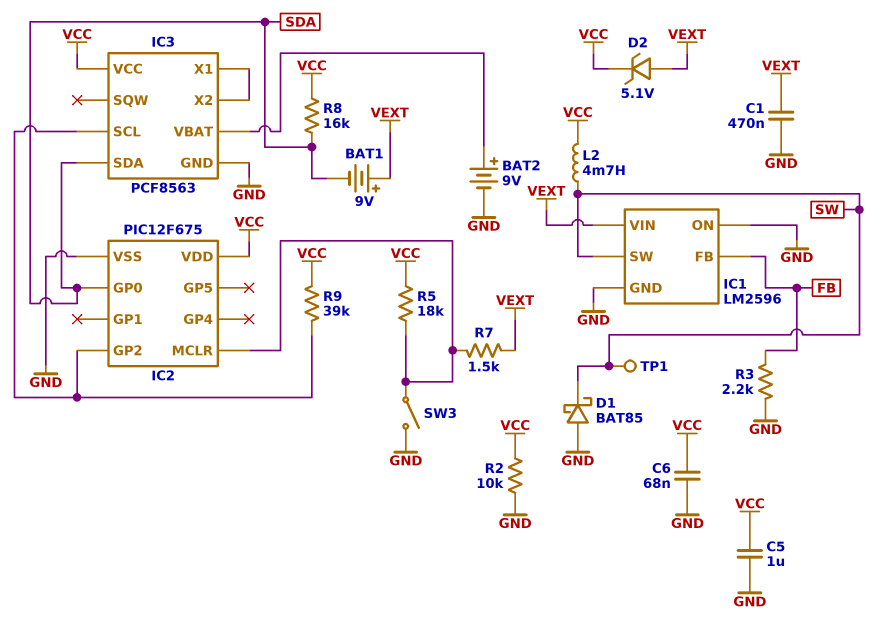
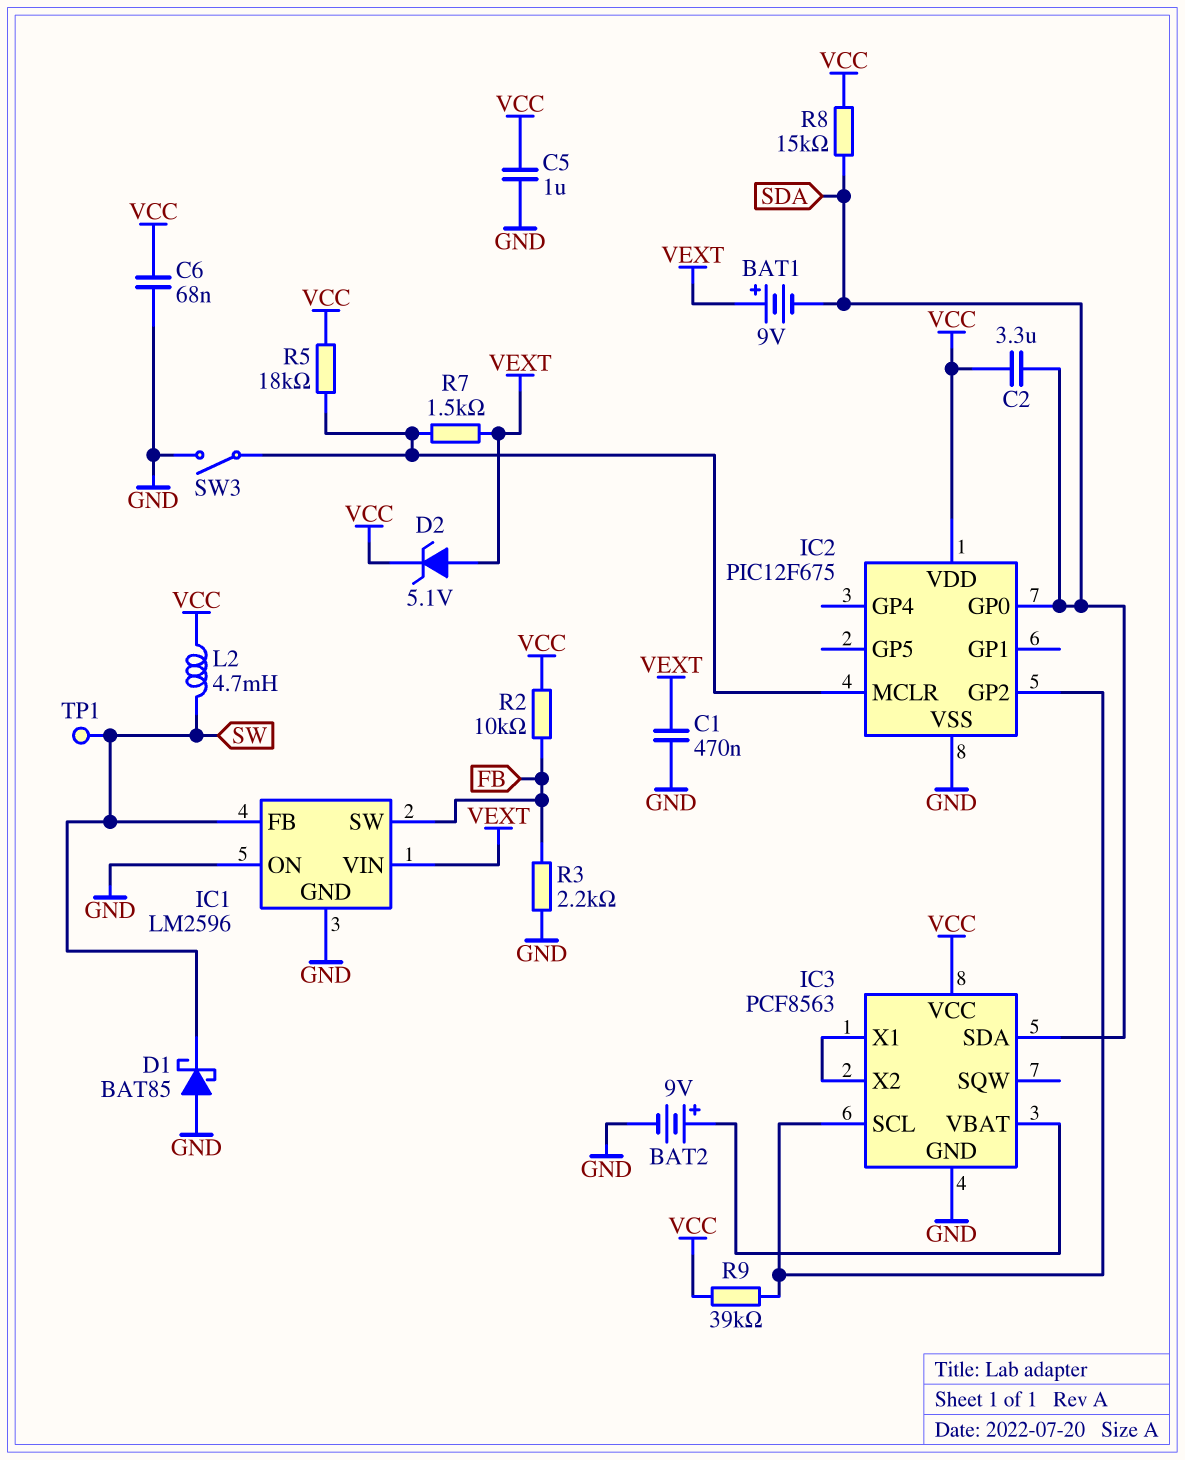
C2: none -> 3.3uF (SDA, VCC)
IC1 pin FB: FB -> SW
IC1 pin SW: SW -> FB
R2: 10k (GND, VCC) -> 10k (FB, VCC)
R8: 16k (SDA, VCC) -> 15k (SDA, VCC)

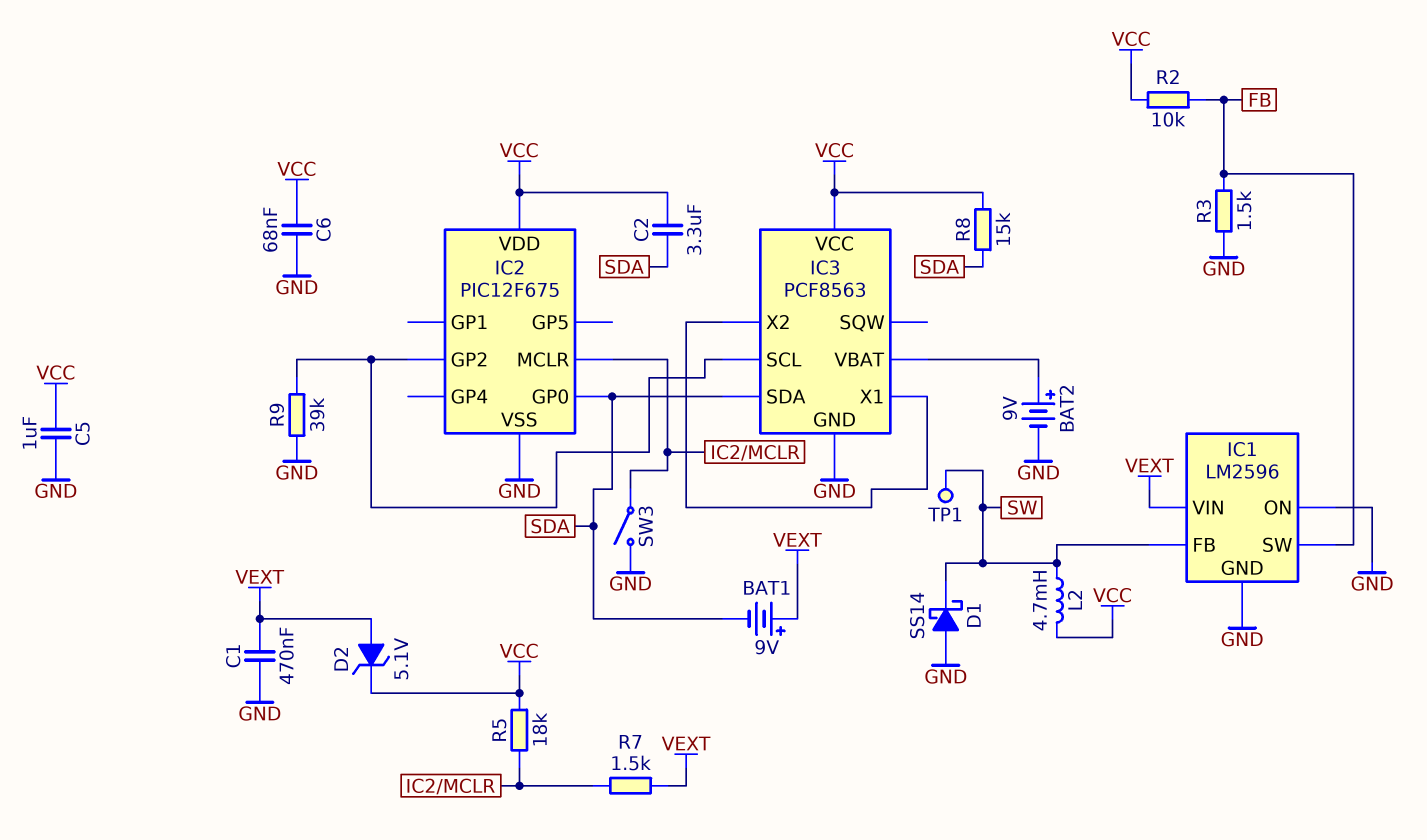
D1: schottky BAT85 (A GND, K SW) -> schottky SS14 (A GND, K SW)
R3: 2.2k (FB, GND) -> 1.5k (FB, GND)
R9: 39k (IC2/GP2, VCC) -> 39k (GND, IC2/GP2)

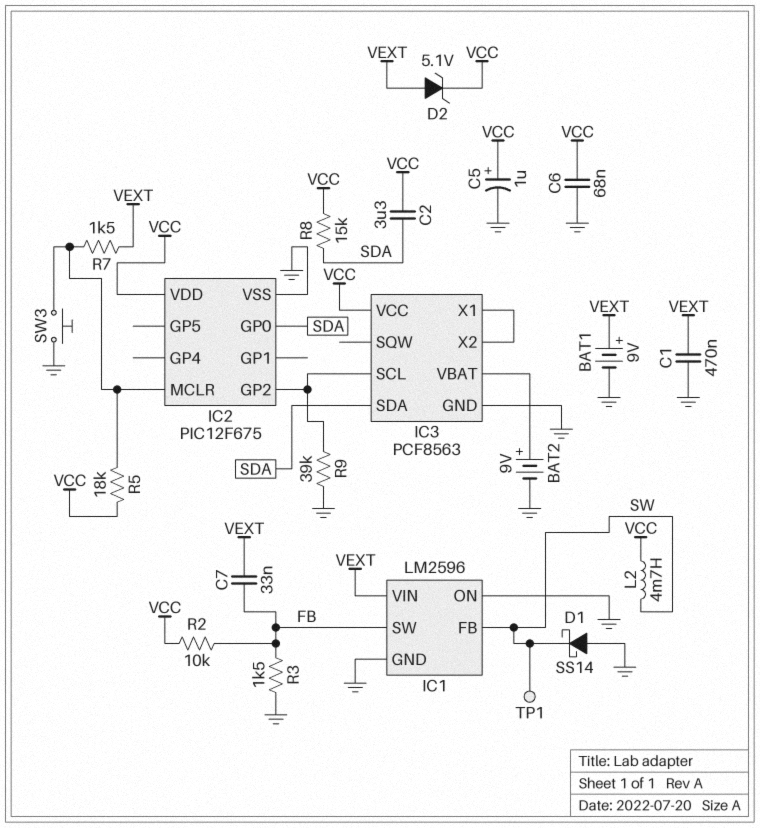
BAT1: 9V (plus VEXT, minus SDA) -> 9V (plus VEXT, minus GND)
C5: 1uF (GND, VCC) -> 1uF (plus VCC, minus GND)
C7: none -> 33nF (FB, VEXT)
SW3: switch (GND, IC2/MCLR) -> button (GND, IC2/MCLR)

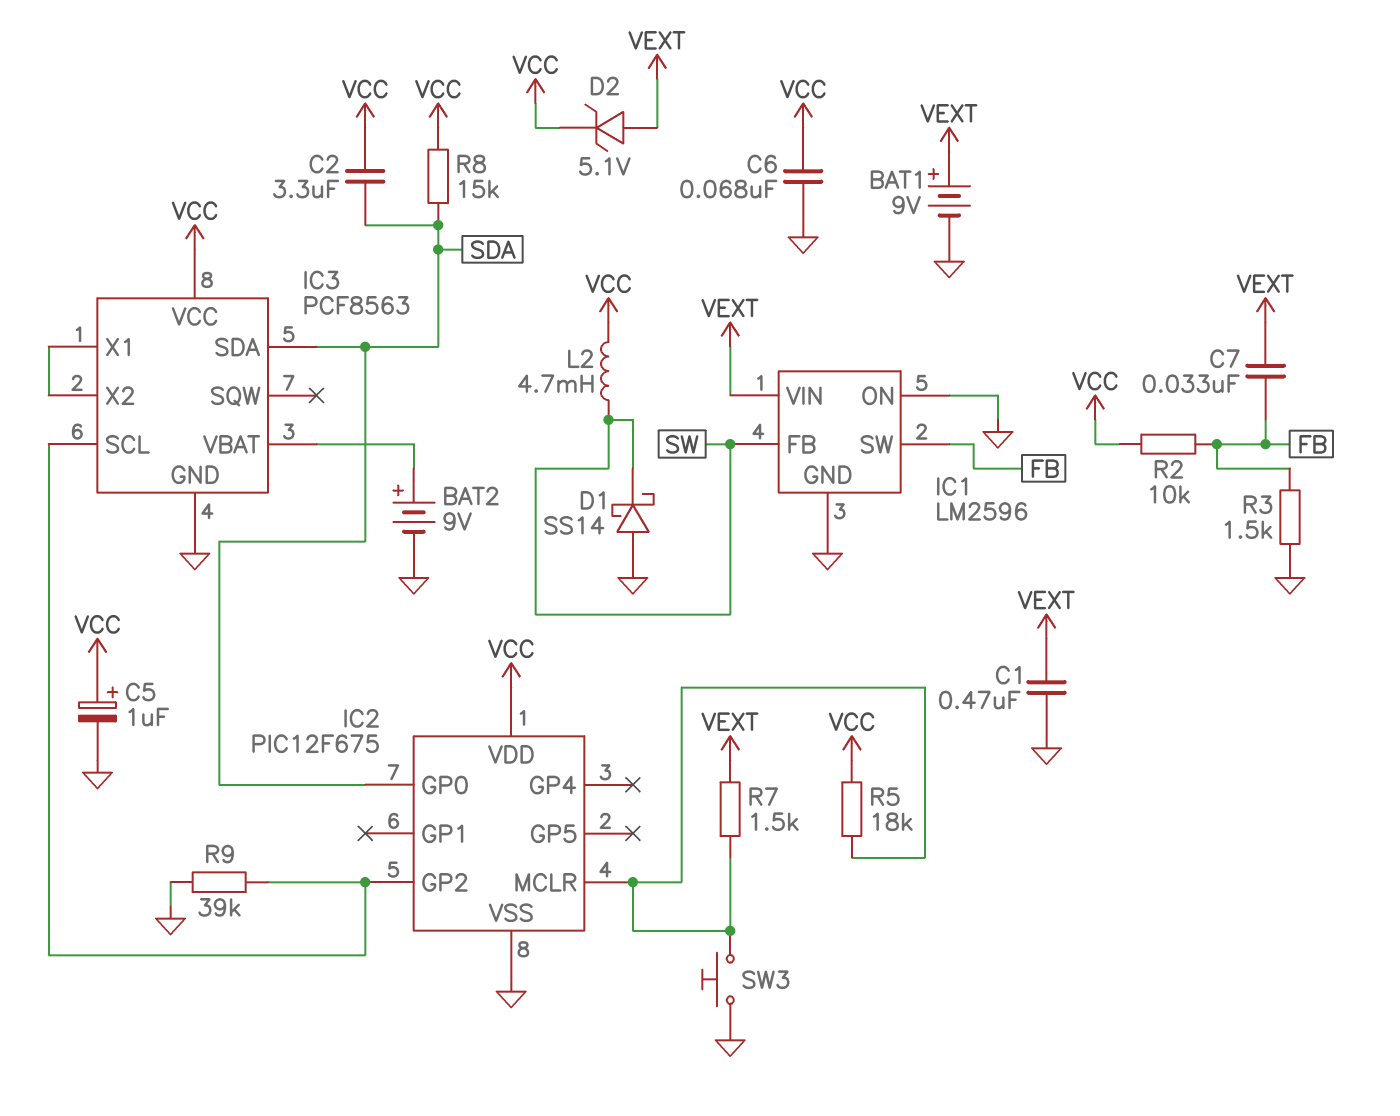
TP1: test point (SW) -> none

